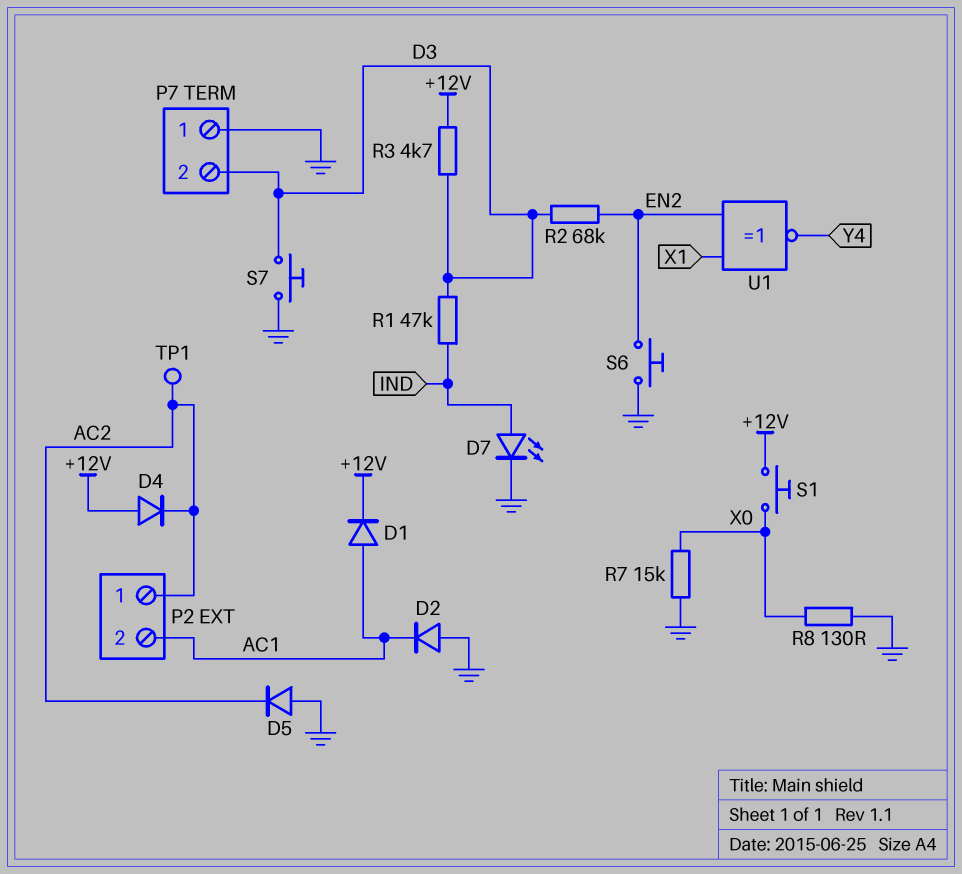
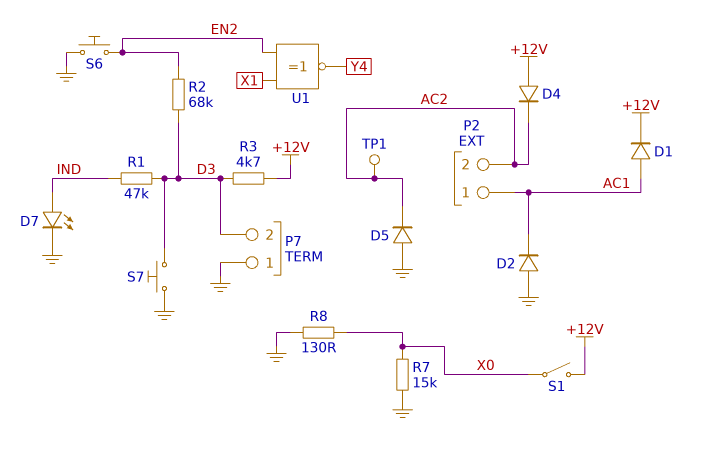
P2 pin 1: AC2 -> AC1
P2 pin 2: AC1 -> AC2
S1: button (+12V, X0) -> switch (+12V, X0)

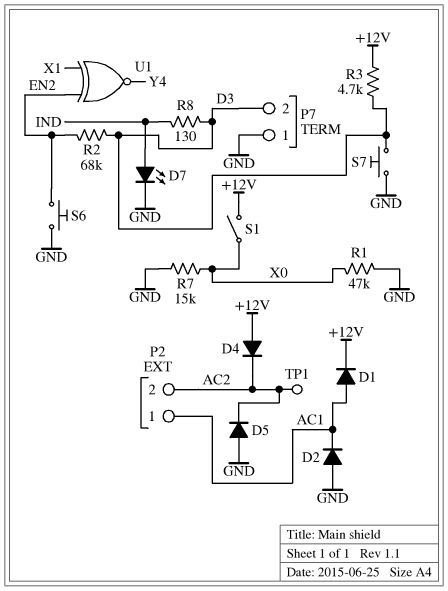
R1: 47k (D3, IND) -> 47k (GND, X0)
R8: 130 (GND, X0) -> 130 (D3, IND)

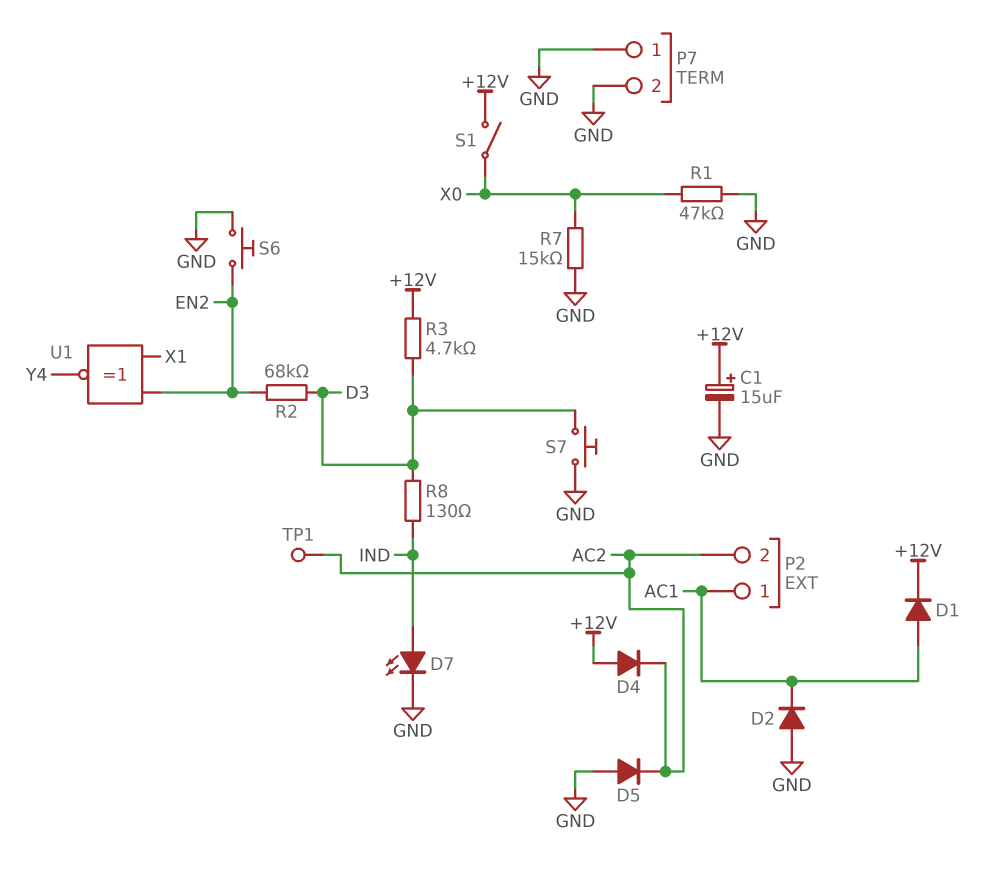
C1: none -> 15uF (plus +12V, minus GND)
P7 pin 2: D3 -> GND

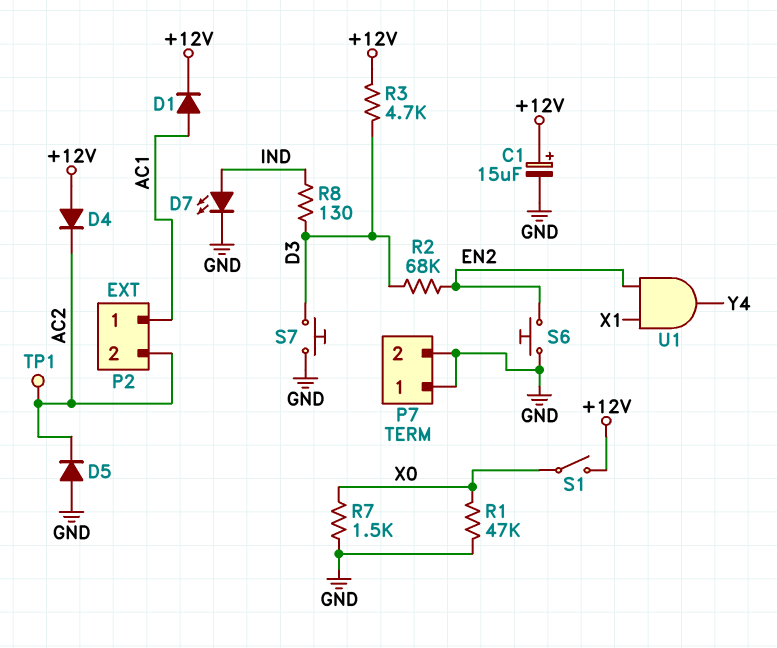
D2: diode (A GND, K AC1) -> none
R7: 15k (GND, X0) -> 1.5k (GND, X0)
U1: XNOR (in EN2, in X1, out Y4) -> AND (in EN2, in X1, out Y4)

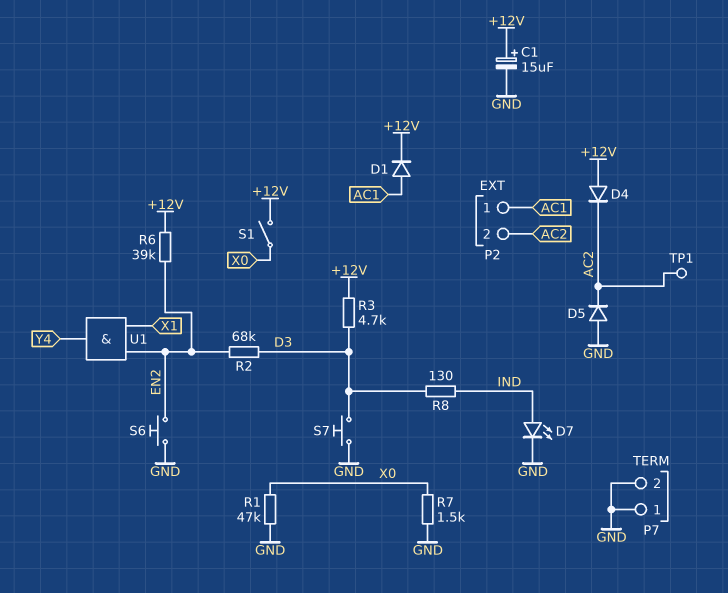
R6: none -> 39k (+12V, EN2)

